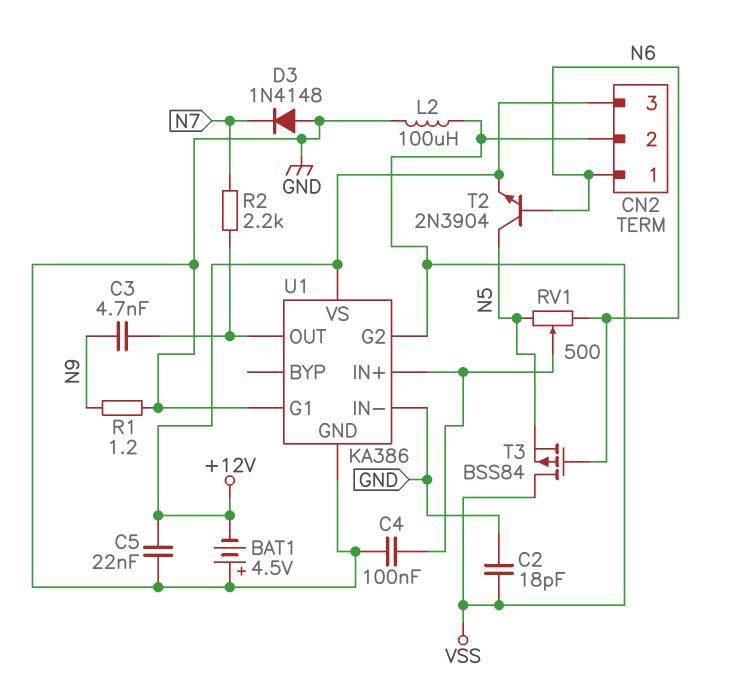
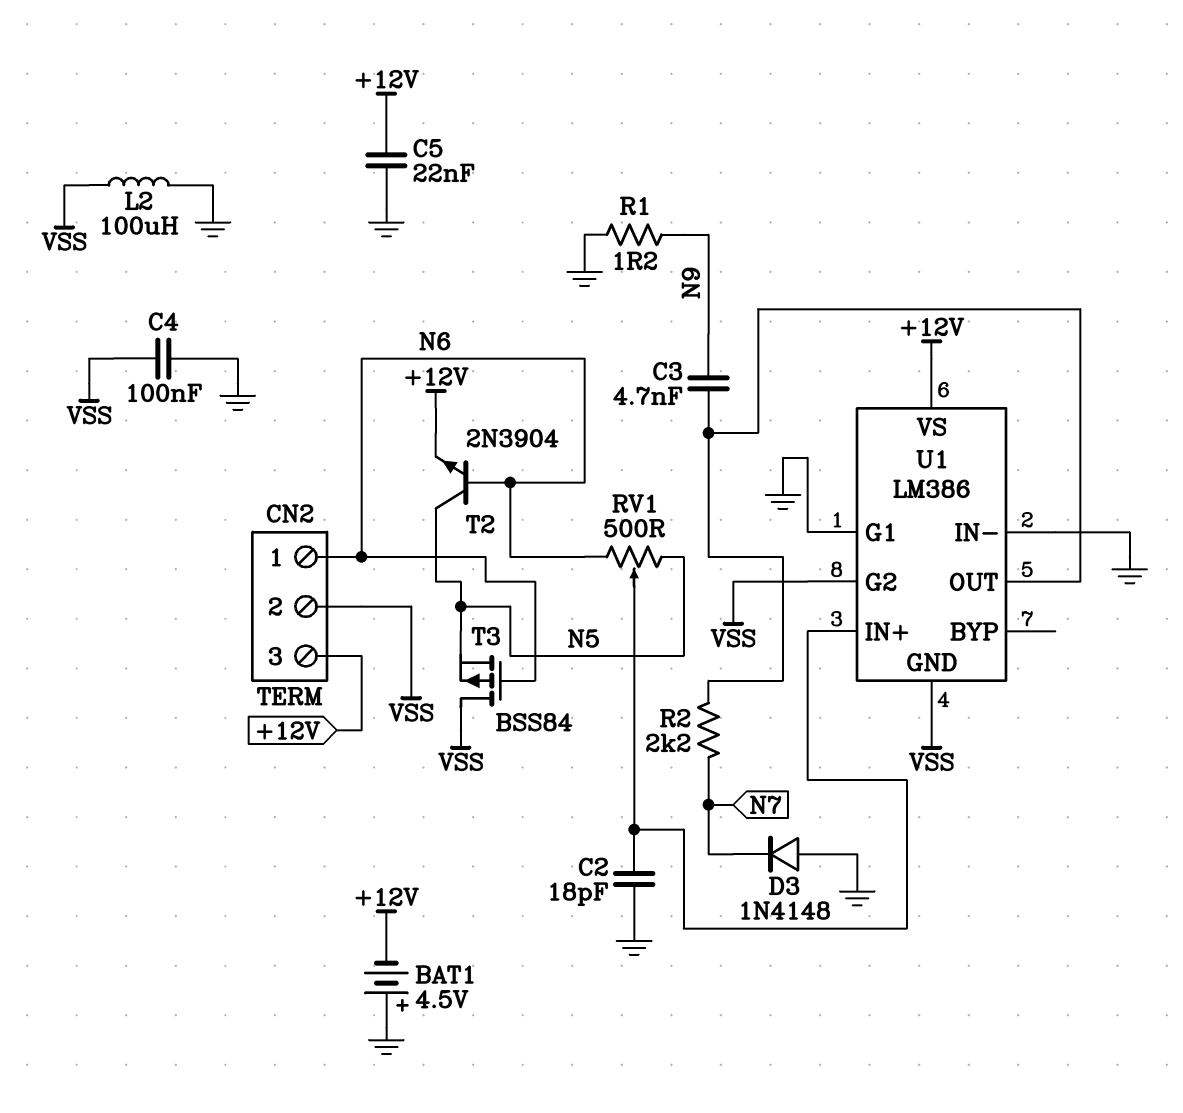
C2: 18pF (GND, VSS) -> 18pF (GND, U1/IN+)
C4: 100nF (GND, U1/IN+) -> 100nF (GND, VSS)
U1: KA386 -> LM386
U1 pin GND: GND -> VSS

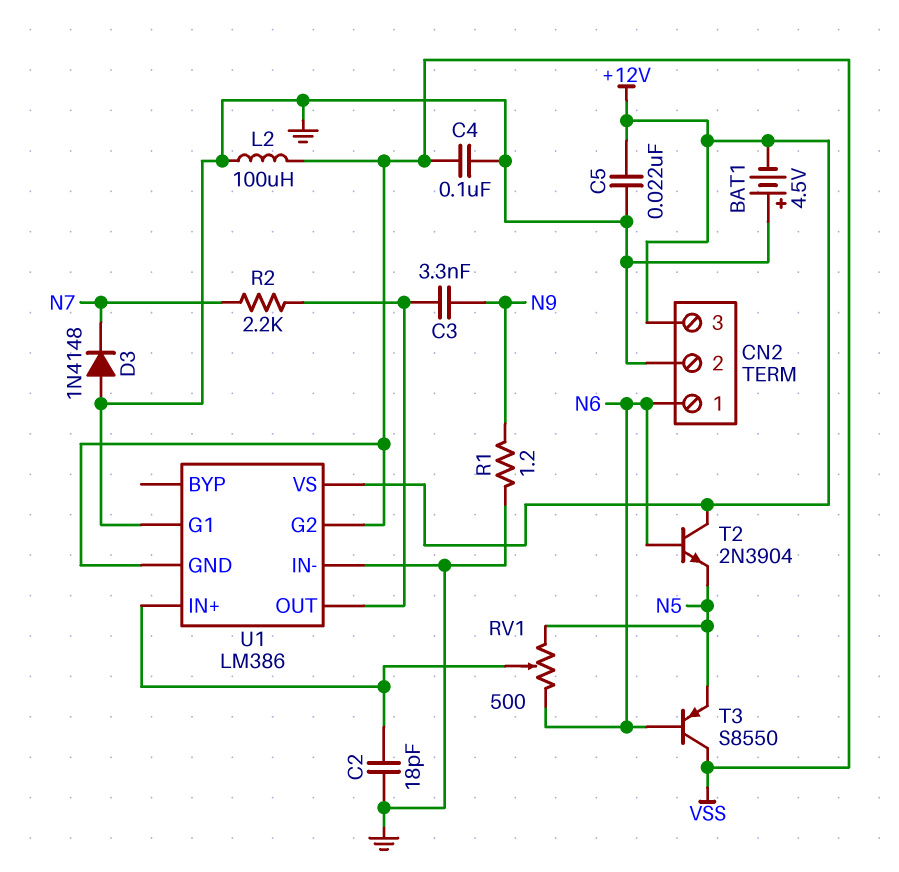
C3: 4.7nF (N9, U1/OUT) -> 3.3nF (N9, U1/OUT)
CN2 pin 2: VSS -> GND
T2: NPN 2N3904 (B N6, C N5, E +12V) -> NPN 2N3904 (B N6, C +12V, E N5)
T3: PMOS BSS84 (G N6, D VSS, S N5) -> PNP S8550 (B N6, C VSS, E N5)

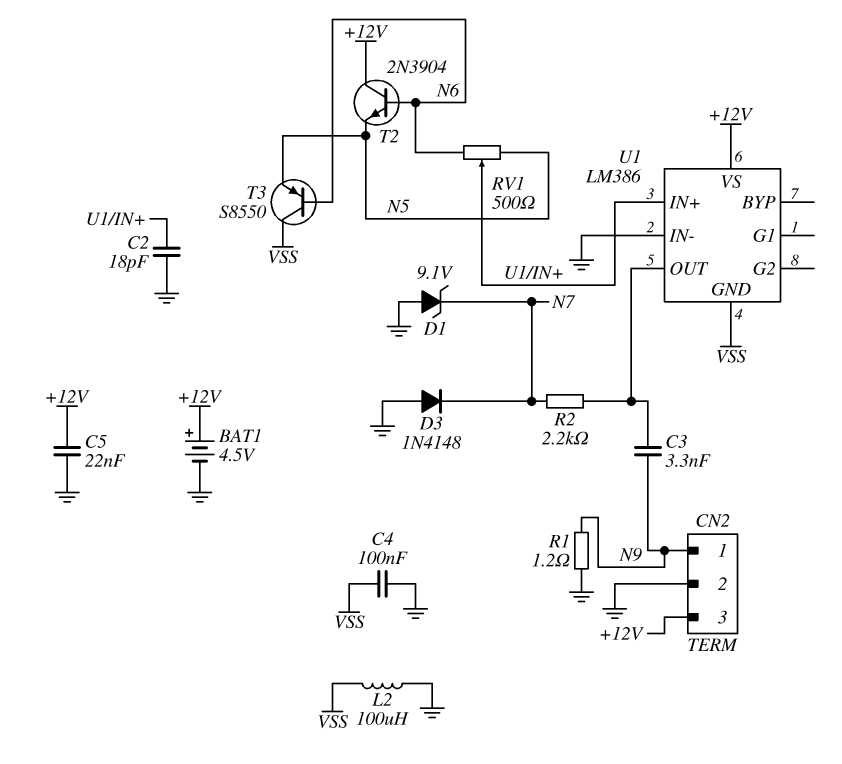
BAT1: 4.5V (plus GND, minus +12V) -> 4.5V (plus +12V, minus GND)
CN2 pin 1: N6 -> N9
D1: none -> zener 9.1V (A GND, K N7)
U1 pin G1: GND -> none
U1 pin G2: VSS -> none

